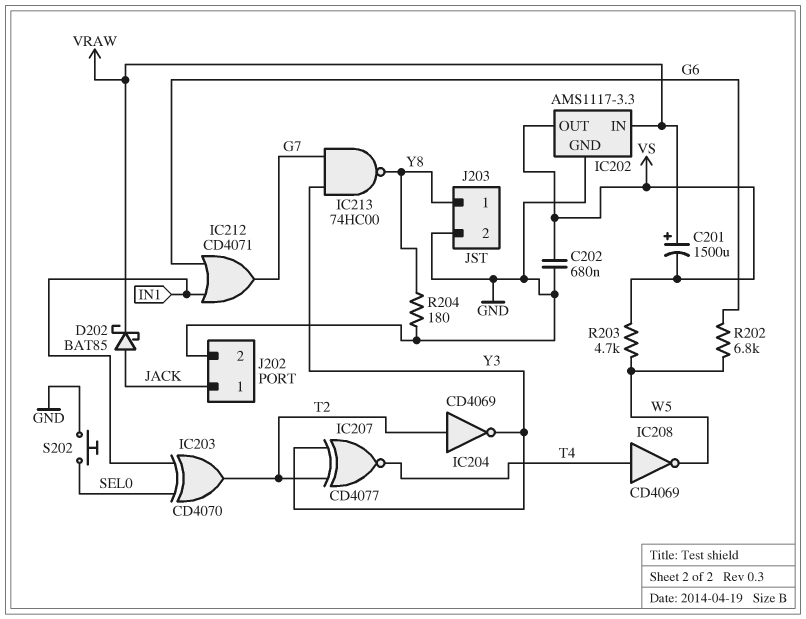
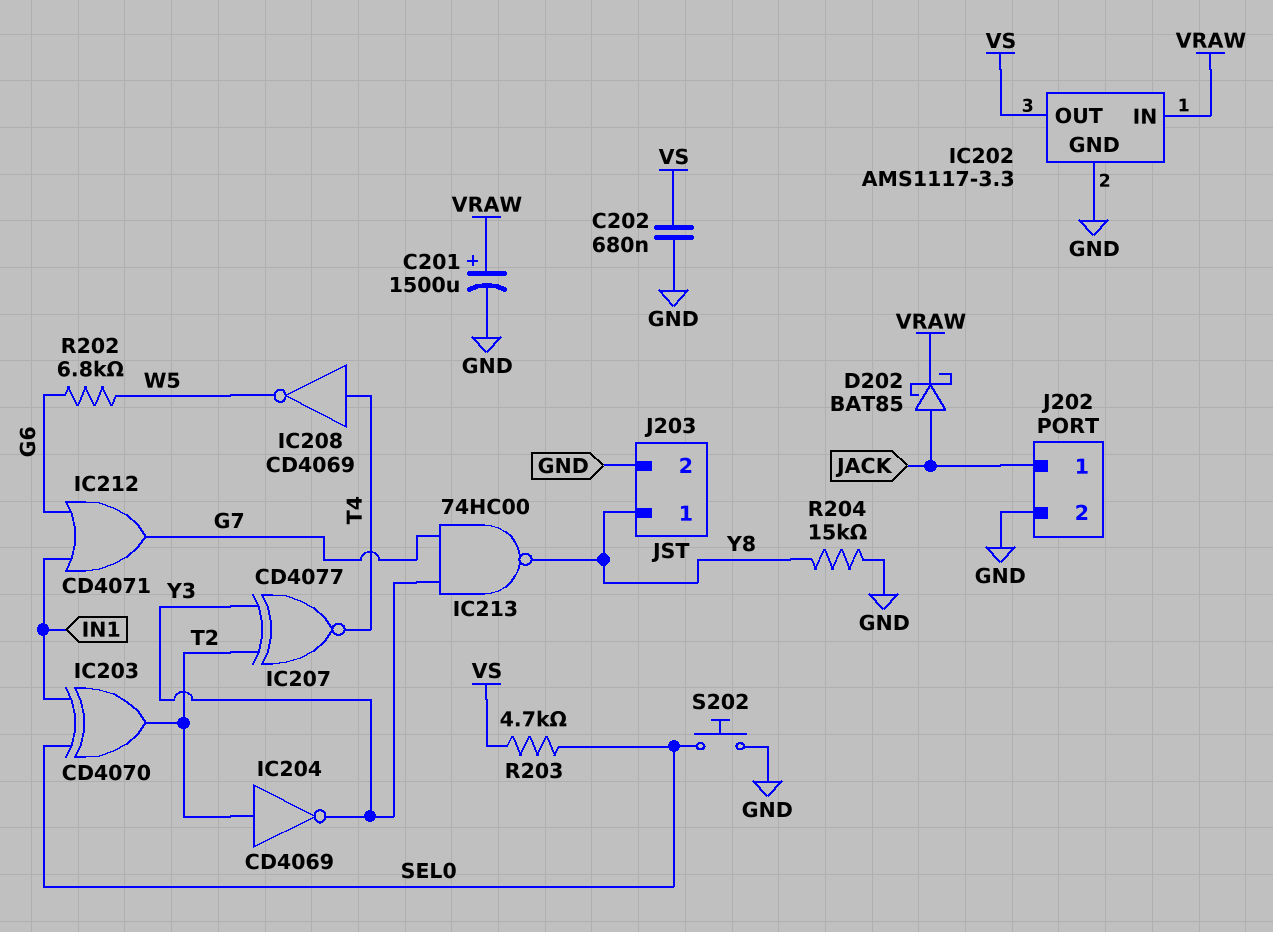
C201: 1500uF (plus VRAW, minus VS) -> 1500uF (plus VRAW, minus GND)
R203: 4.7k (VS, W5) -> 4.7k (SEL0, VS)
R204: 180 (GND, Y8) -> 15k (GND, Y8)

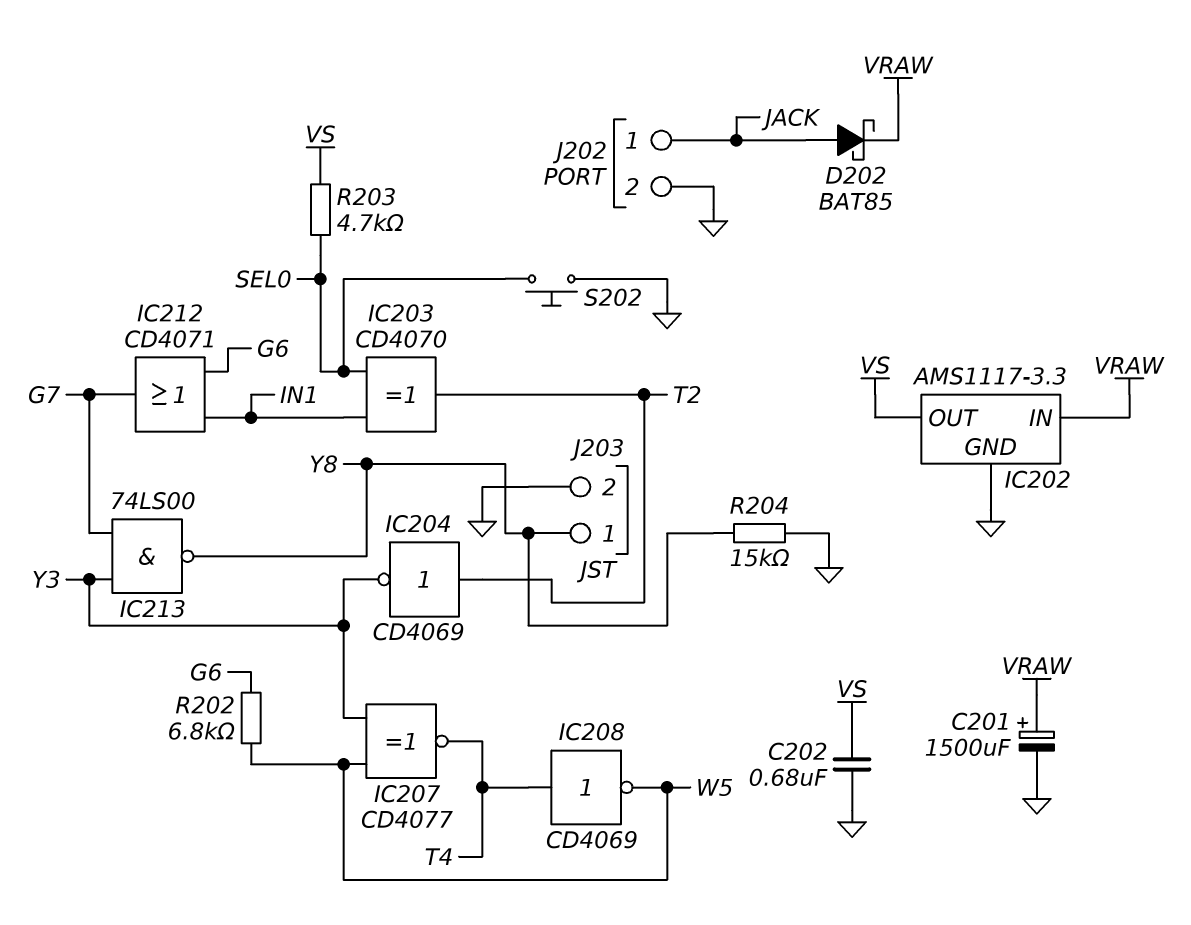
IC207: XNOR CD4077 (in T2, in Y3, out T4) -> XNOR CD4077 (in W5, in Y3, out T4)
IC213: NAND 74HC00 (in G7, in Y3, out Y8) -> NAND 74LS00 (in G7, in Y3, out Y8)

